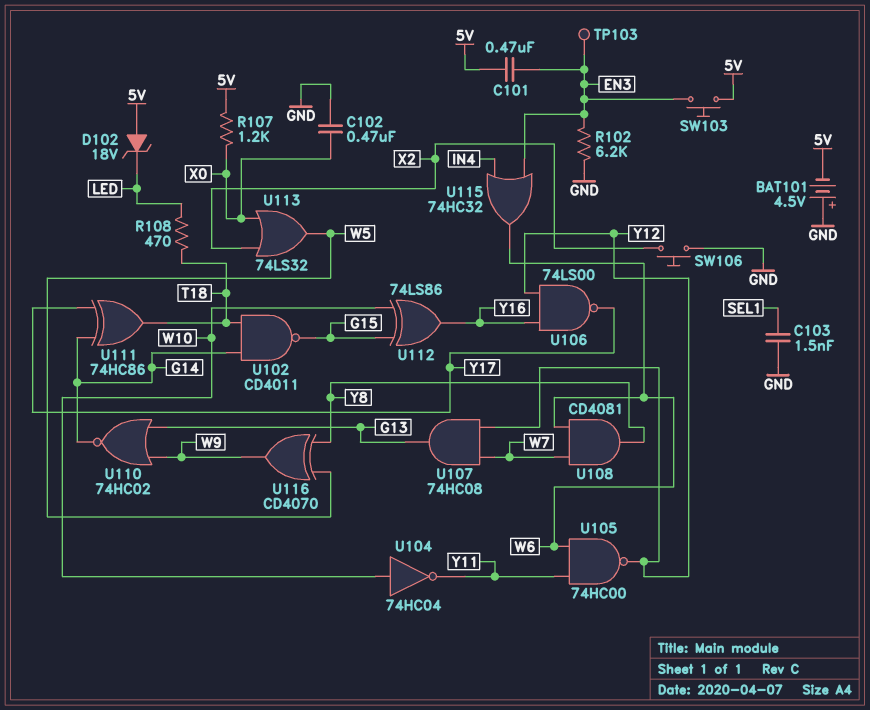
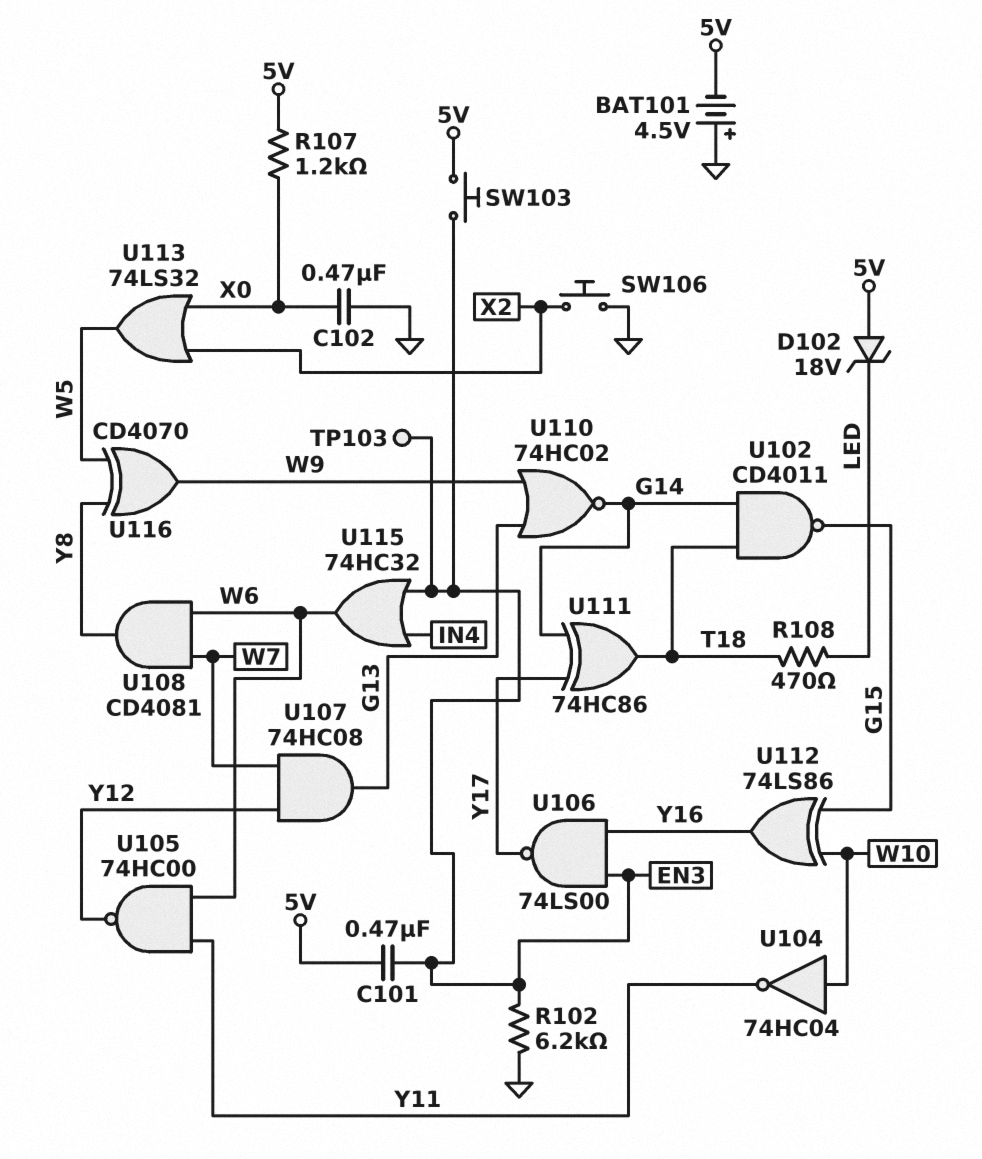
C103: 1.5nF (GND, SEL1) -> none
U106: NAND 74LS00 (in Y12, in Y16, out Y17) -> NAND 74LS00 (in EN3, in Y16, out Y17)

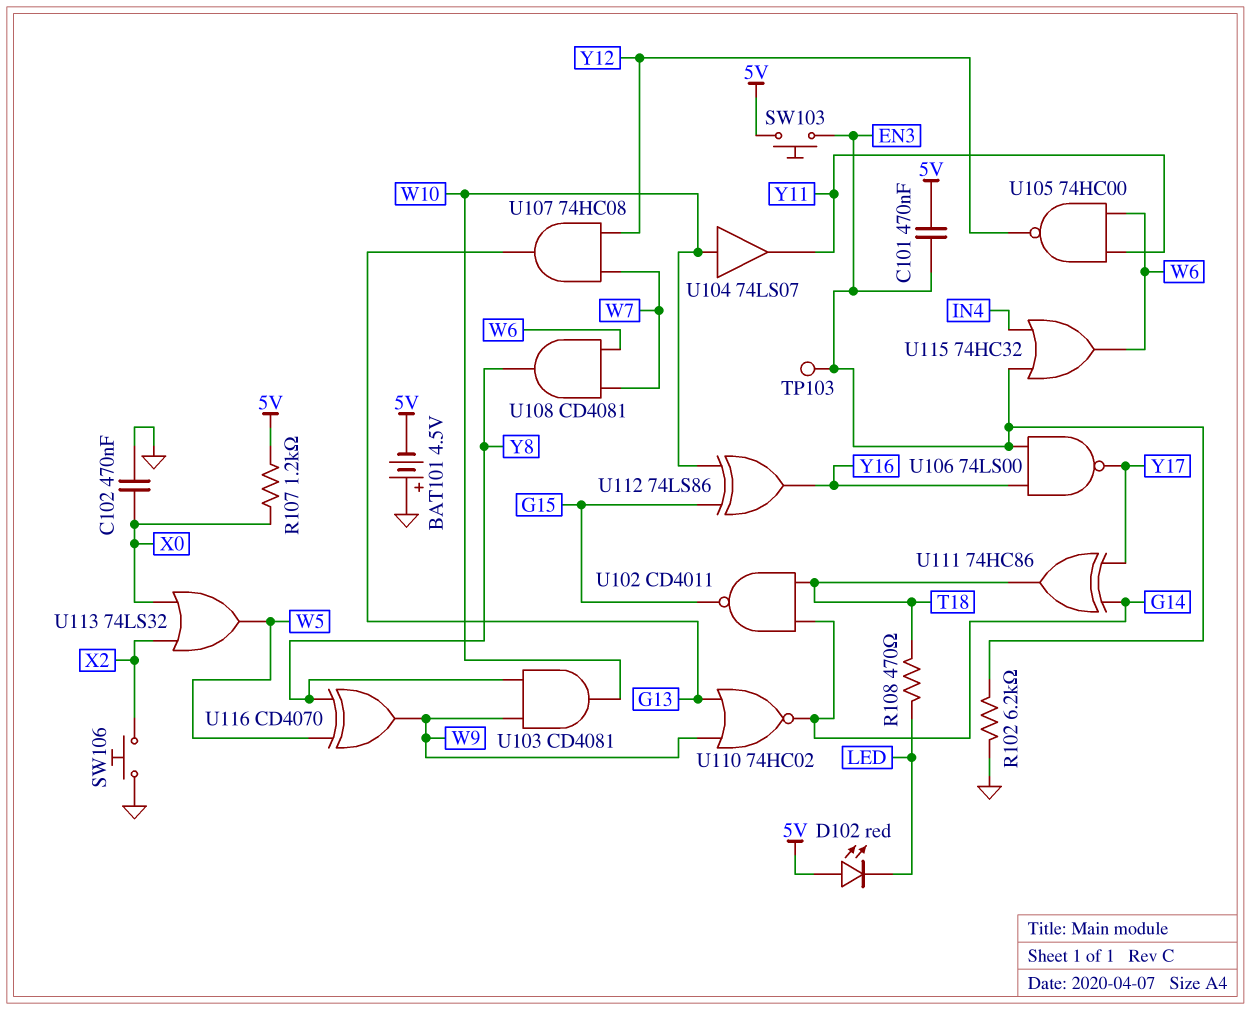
D102: zener 18V (A 5V, K LED) -> LED red (A 5V, K LED)
U103: none -> AND CD4081 (in W9, in Y8, out W10)
U104: NOT 74HC04 (in W10, out Y11) -> buffer 74LS07 (in W10, out Y11)

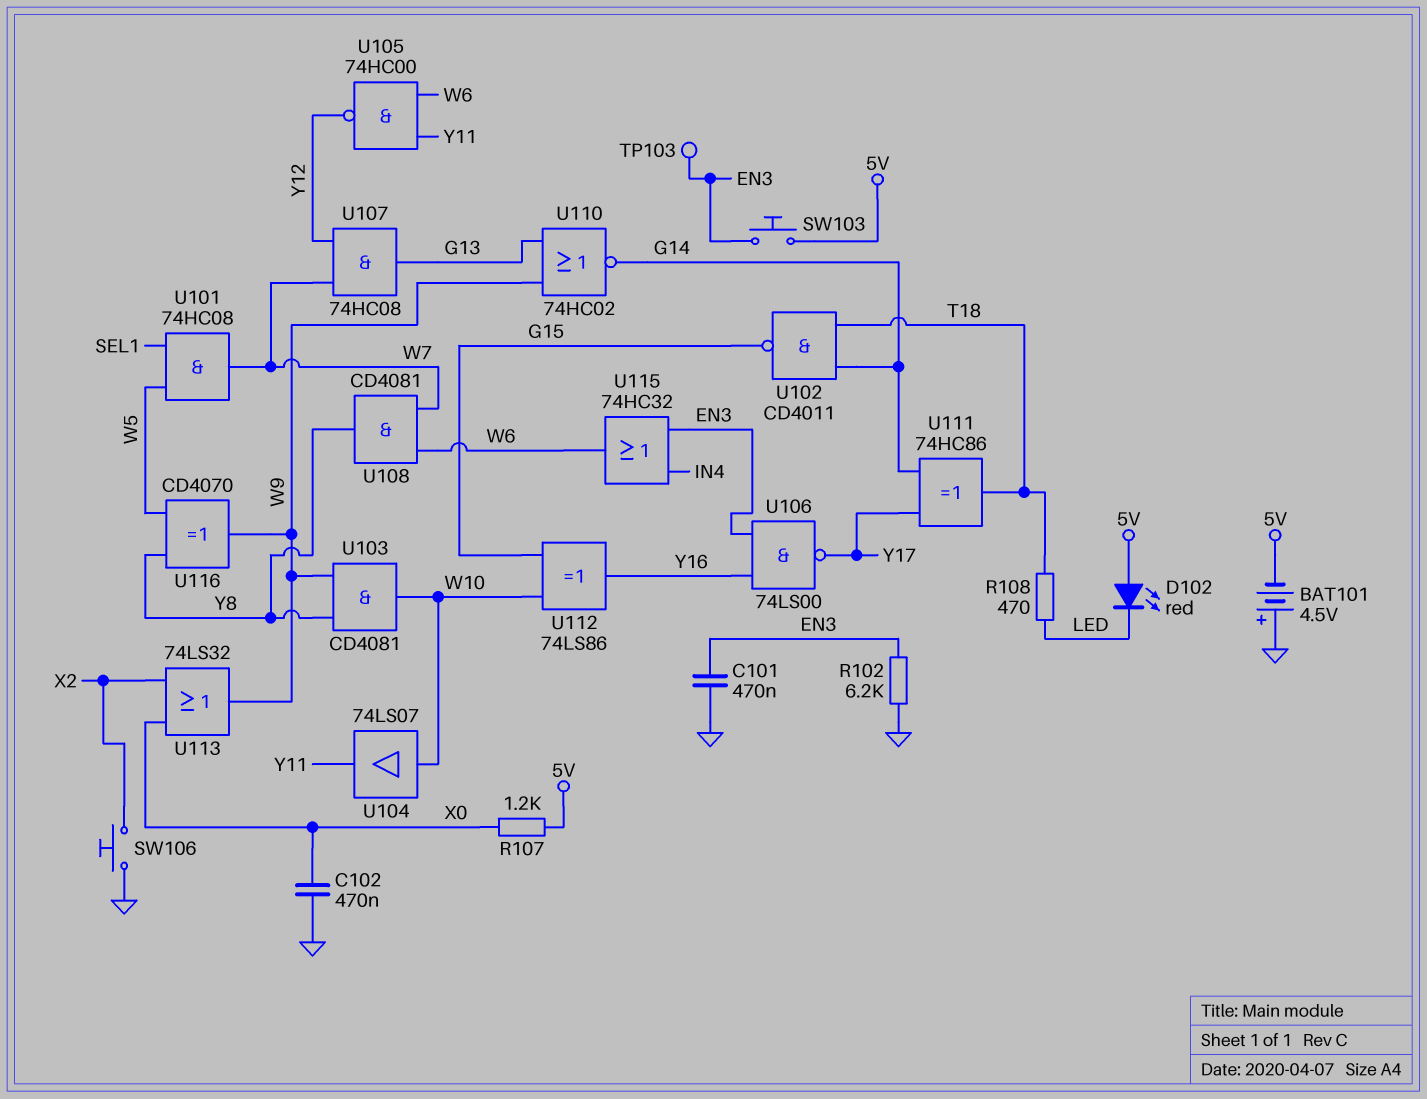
C101: 470nF (5V, EN3) -> 470nF (EN3, GND)
U101: none -> AND 74HC08 (in SEL1, in W5, out W7)
U113: OR 74LS32 (in X0, in X2, out W5) -> OR 74LS32 (in X0, in X2, out W9)

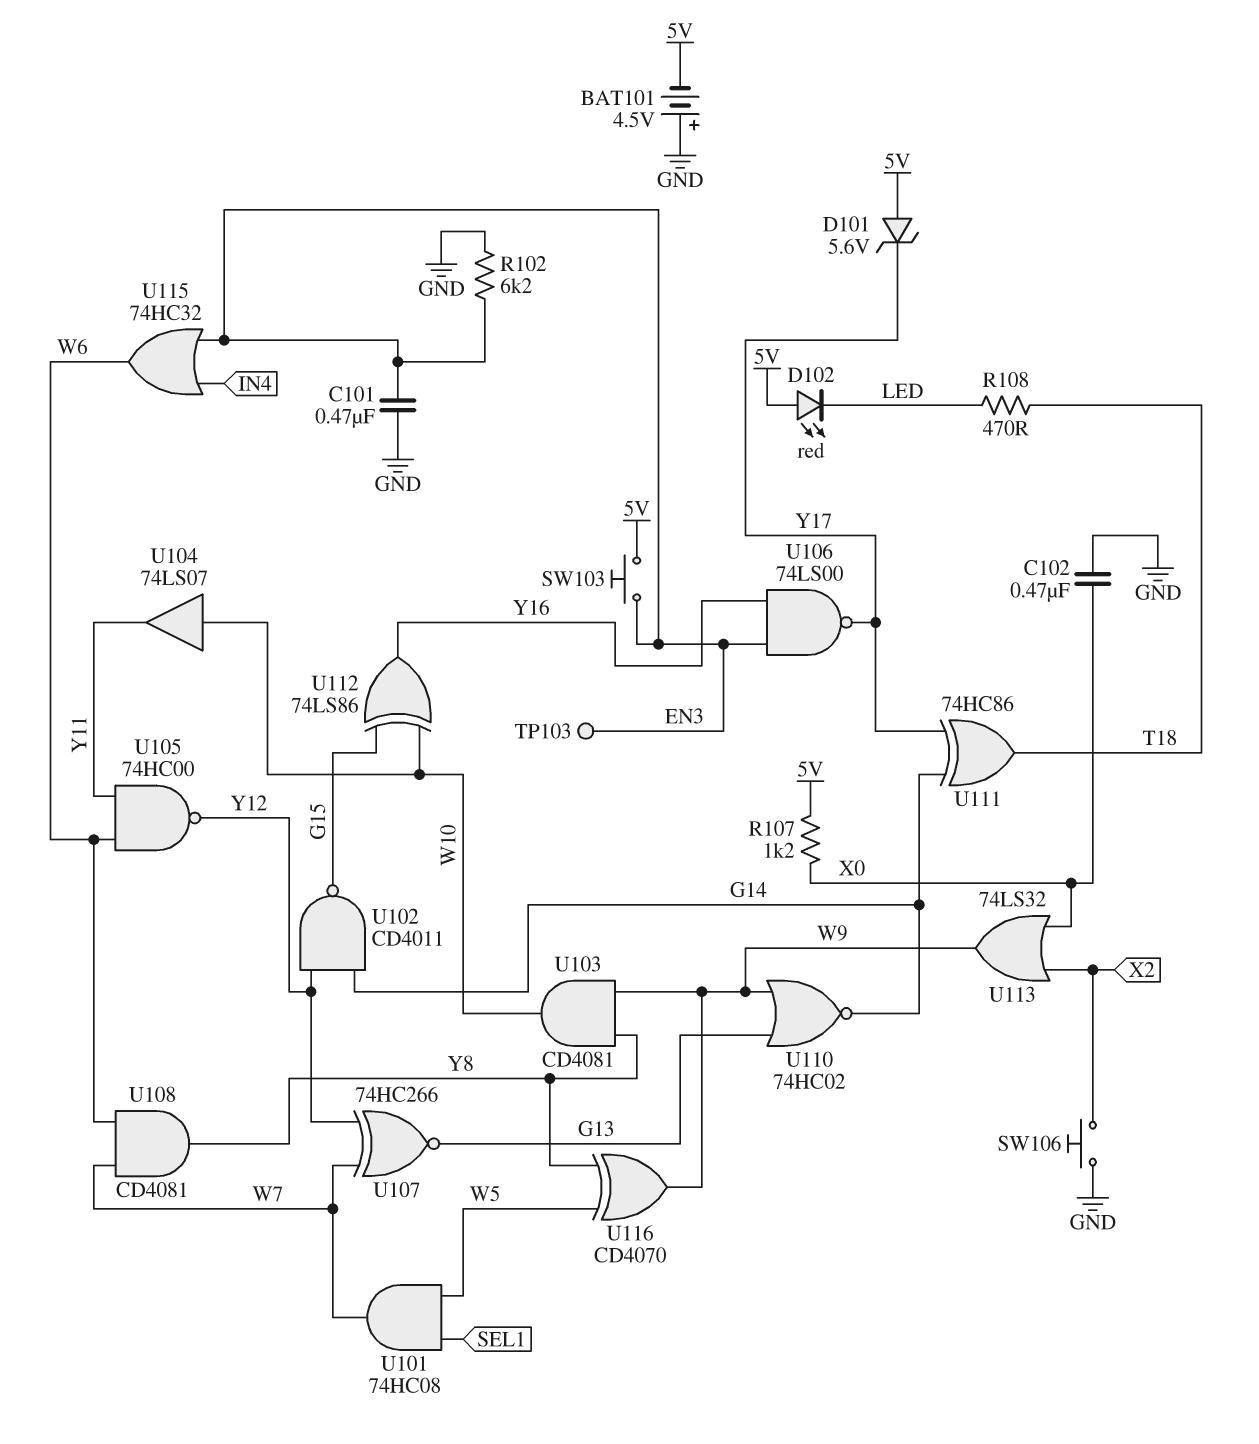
D101: none -> zener 5.6V (A 5V, K Y17)
U102: NAND CD4011 (in G14, in T18, out G15) -> NAND CD4011 (in G14, in Y12, out G15)
U107: AND 74HC08 (in W7, in Y12, out G13) -> XNOR 74HC266 (in W7, in Y12, out G13)

